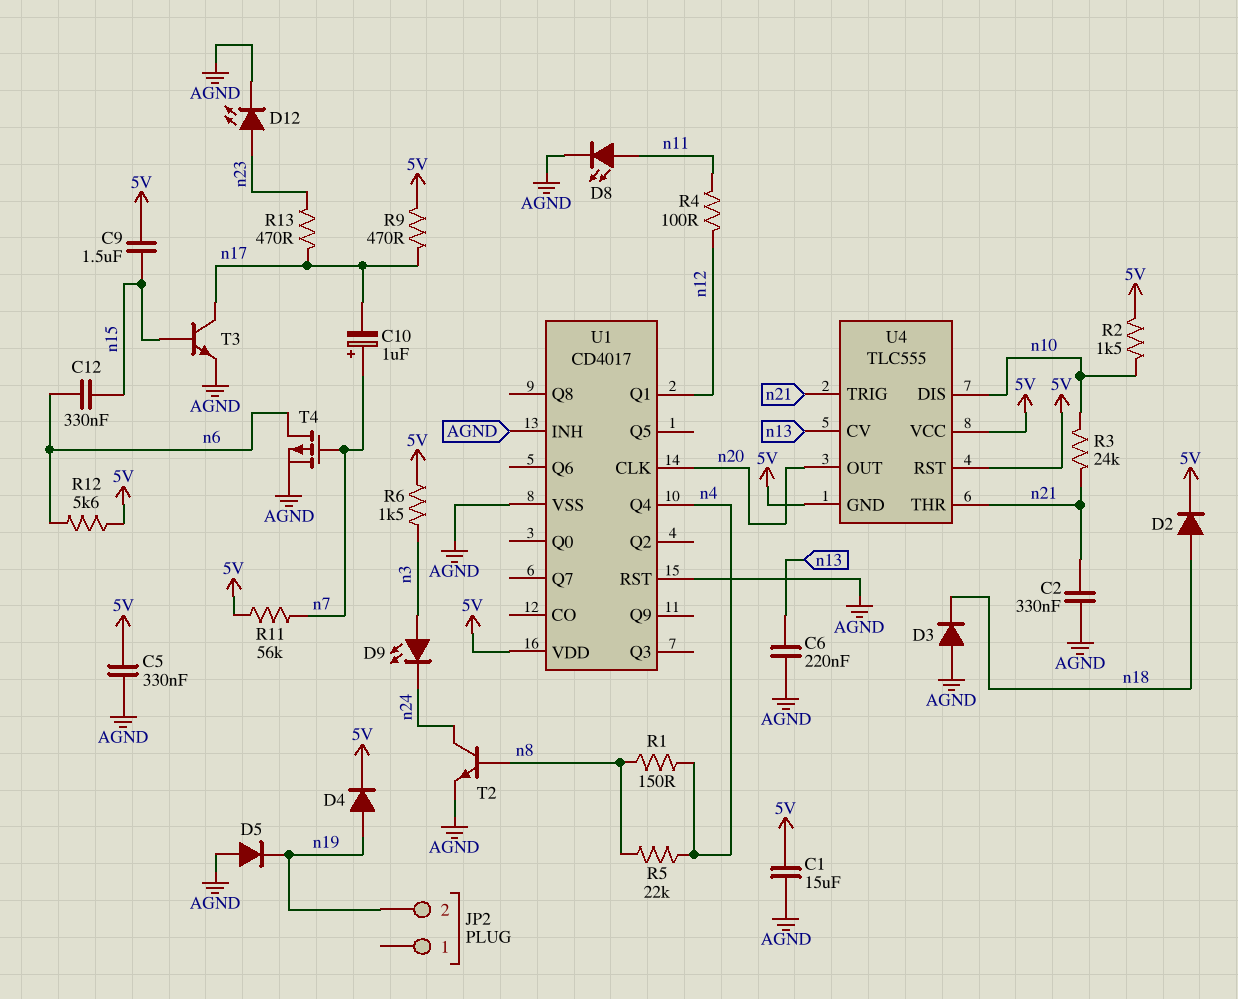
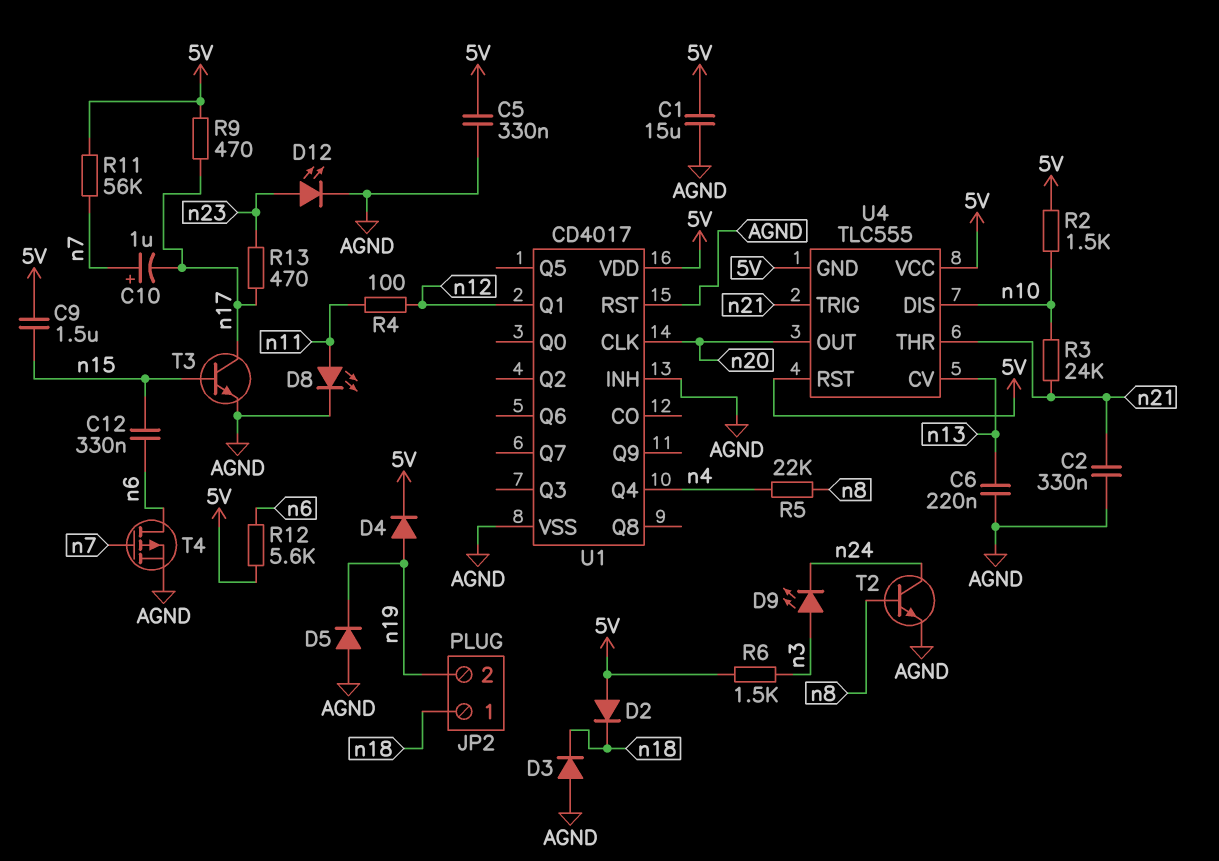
D2: diode (A n18, K 5V) -> diode (A 5V, K n18)
JP2 pin 1: none -> n18
R1: 150 (n4, n8) -> none

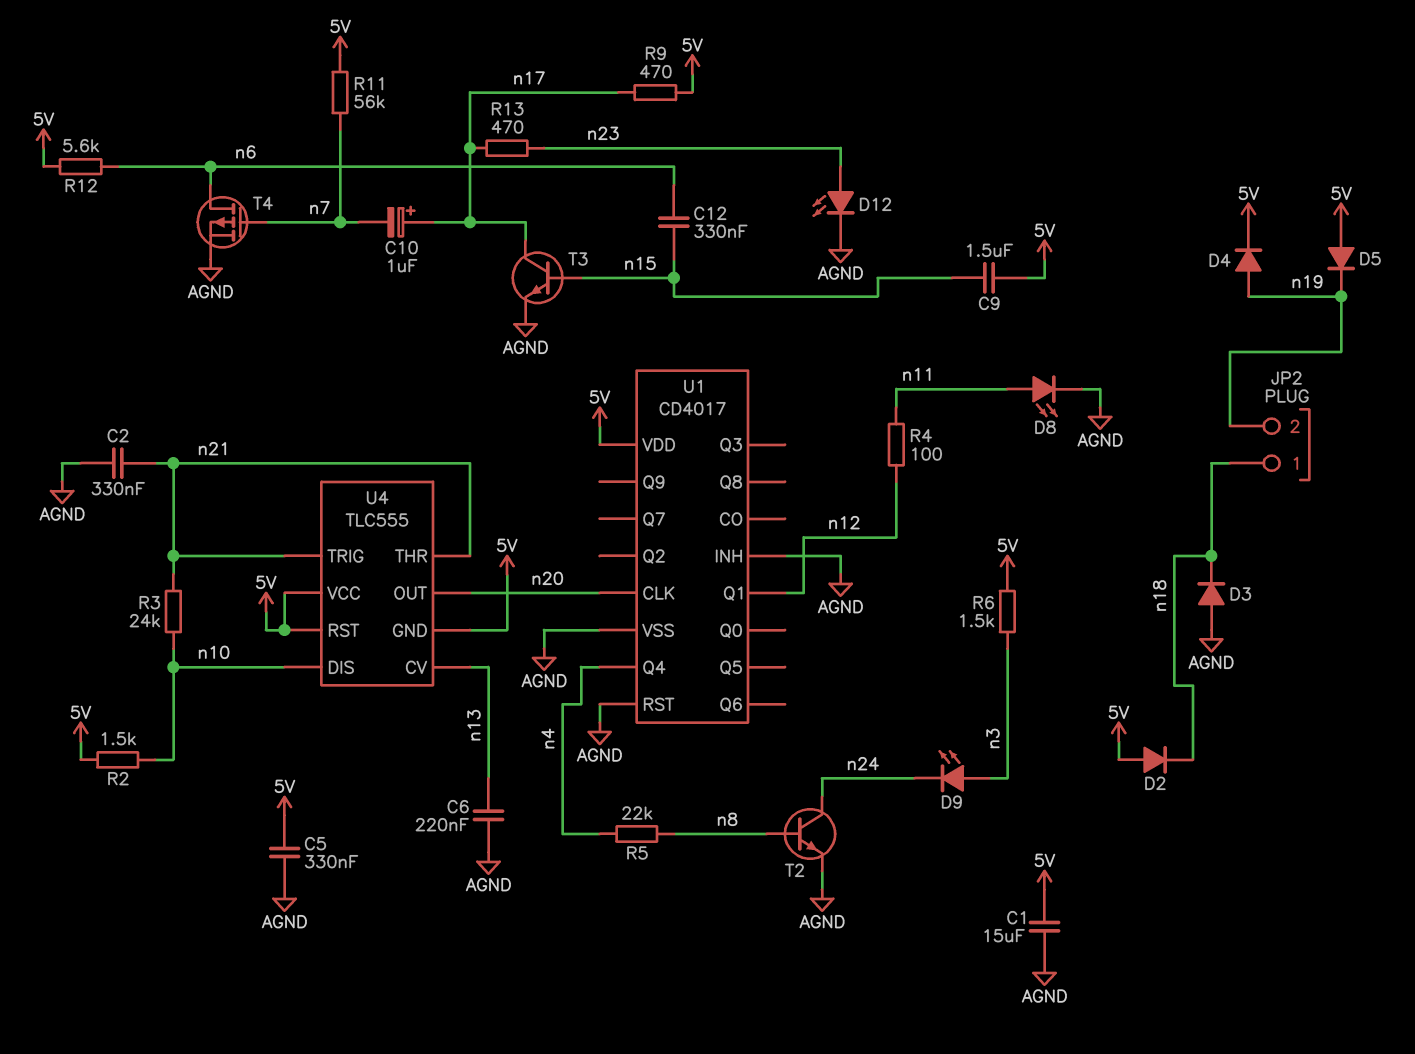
C10: 1uF (plus n7, minus n17) -> 1uF (plus n17, minus n7)
D5: diode (A AGND, K n19) -> diode (A 5V, K n19)

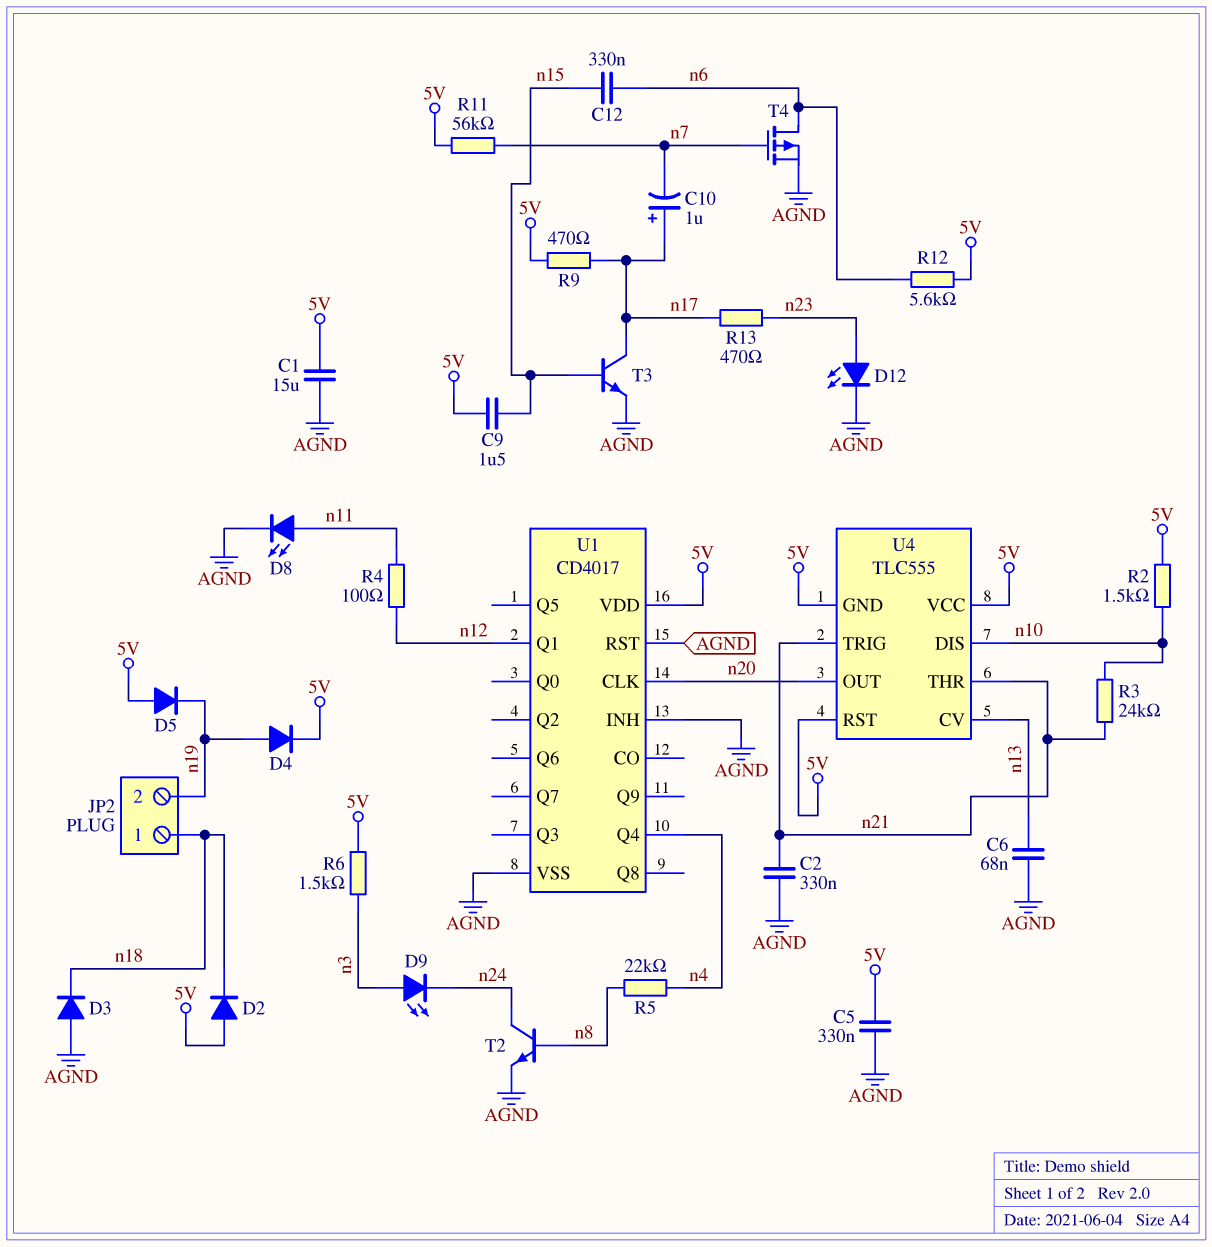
C6: 220nF (AGND, n13) -> 68nF (AGND, n13)

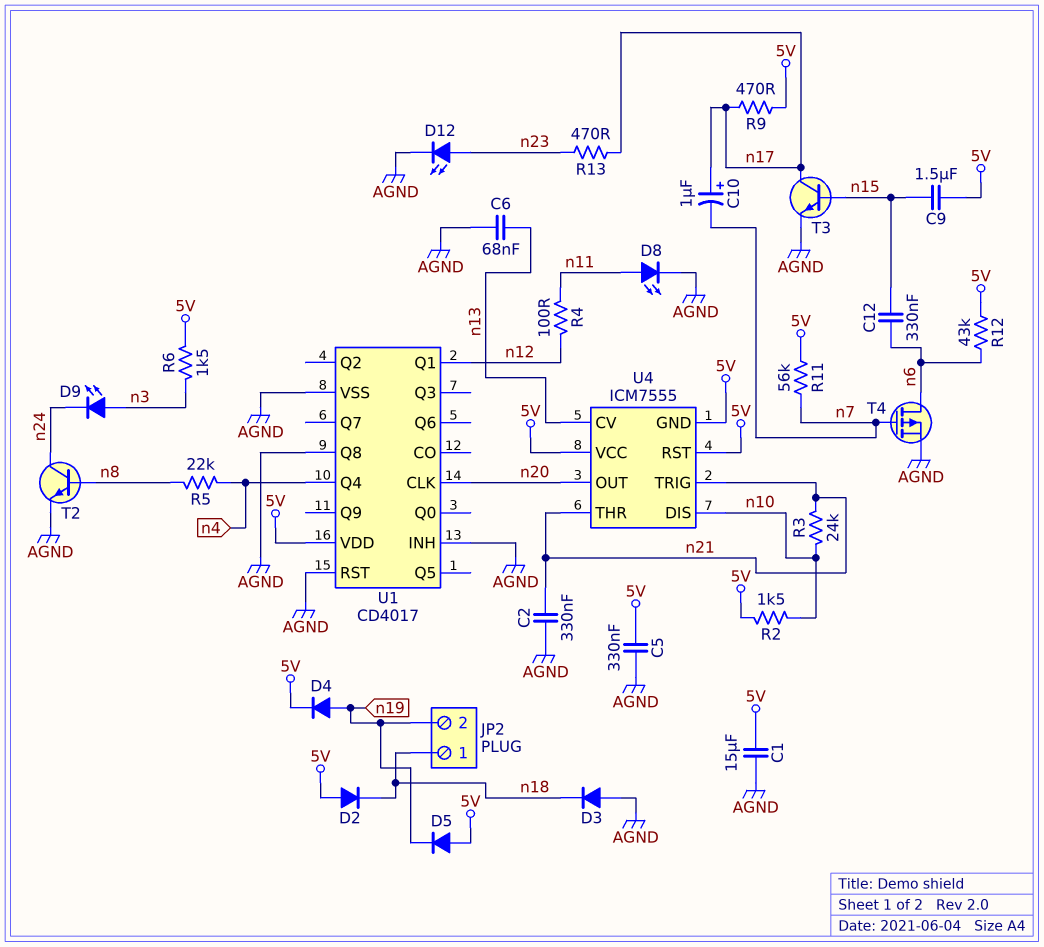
R12: 5.6k (5V, n6) -> 43k (5V, n6)
U1 pin Q8: none -> AGND
U4: TLC555 -> ICM7555

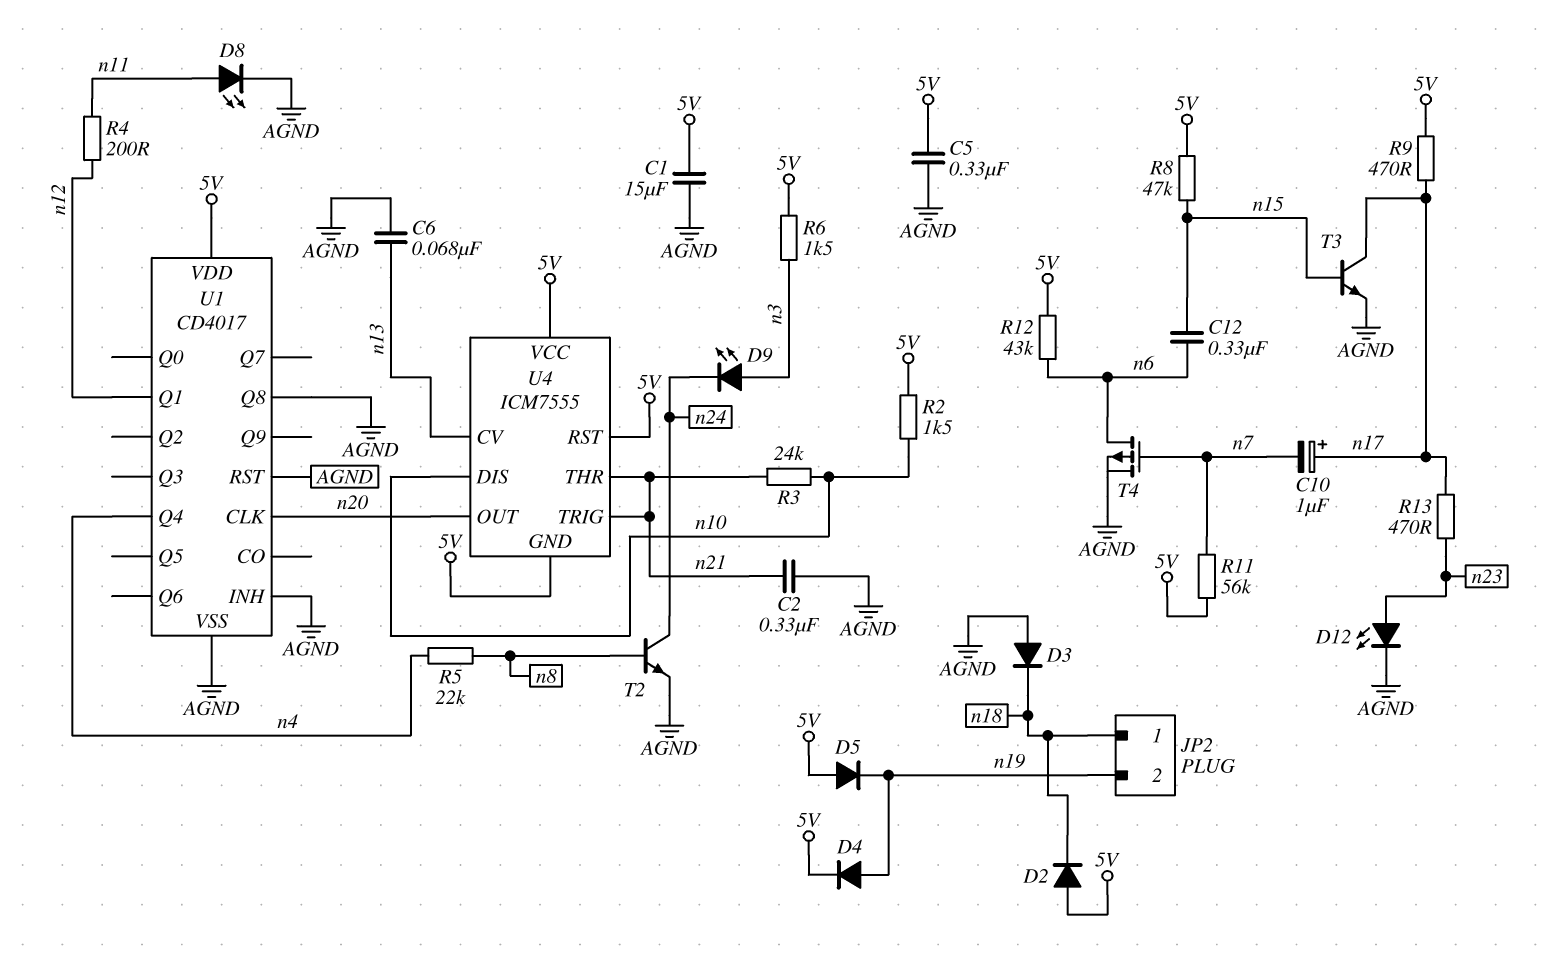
C9: 1.5uF (5V, n15) -> none
R4: 100 (n11, n12) -> 200 (n11, n12)
R8: none -> 47k (5V, n15)

